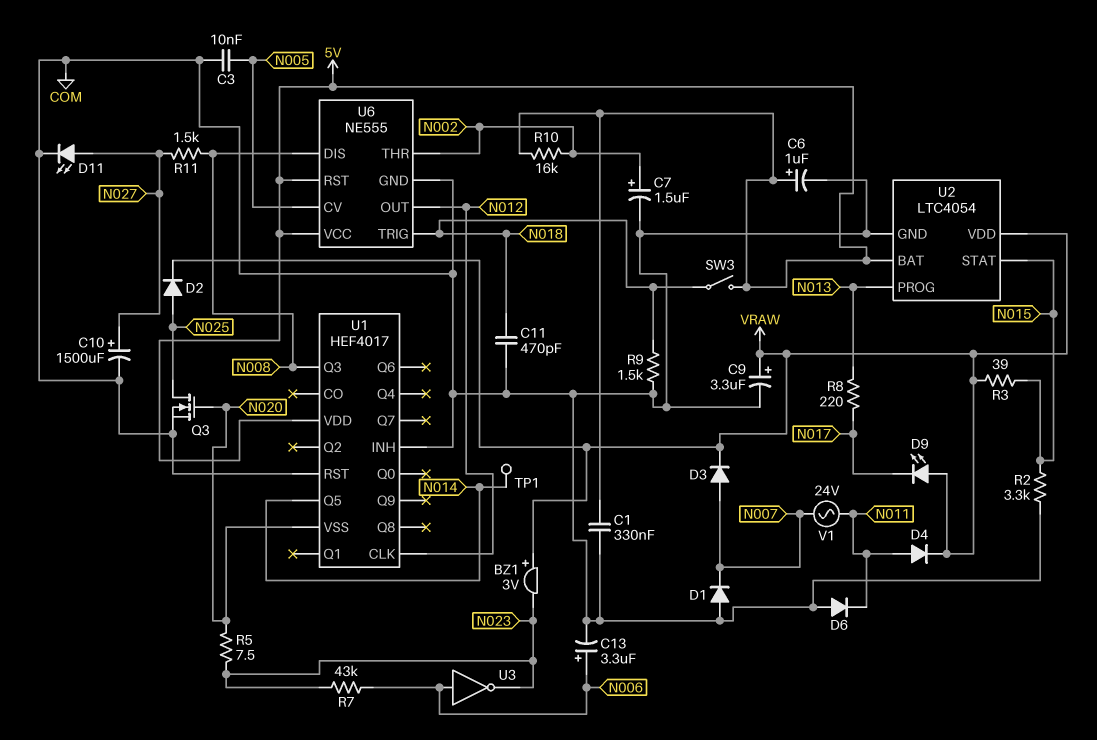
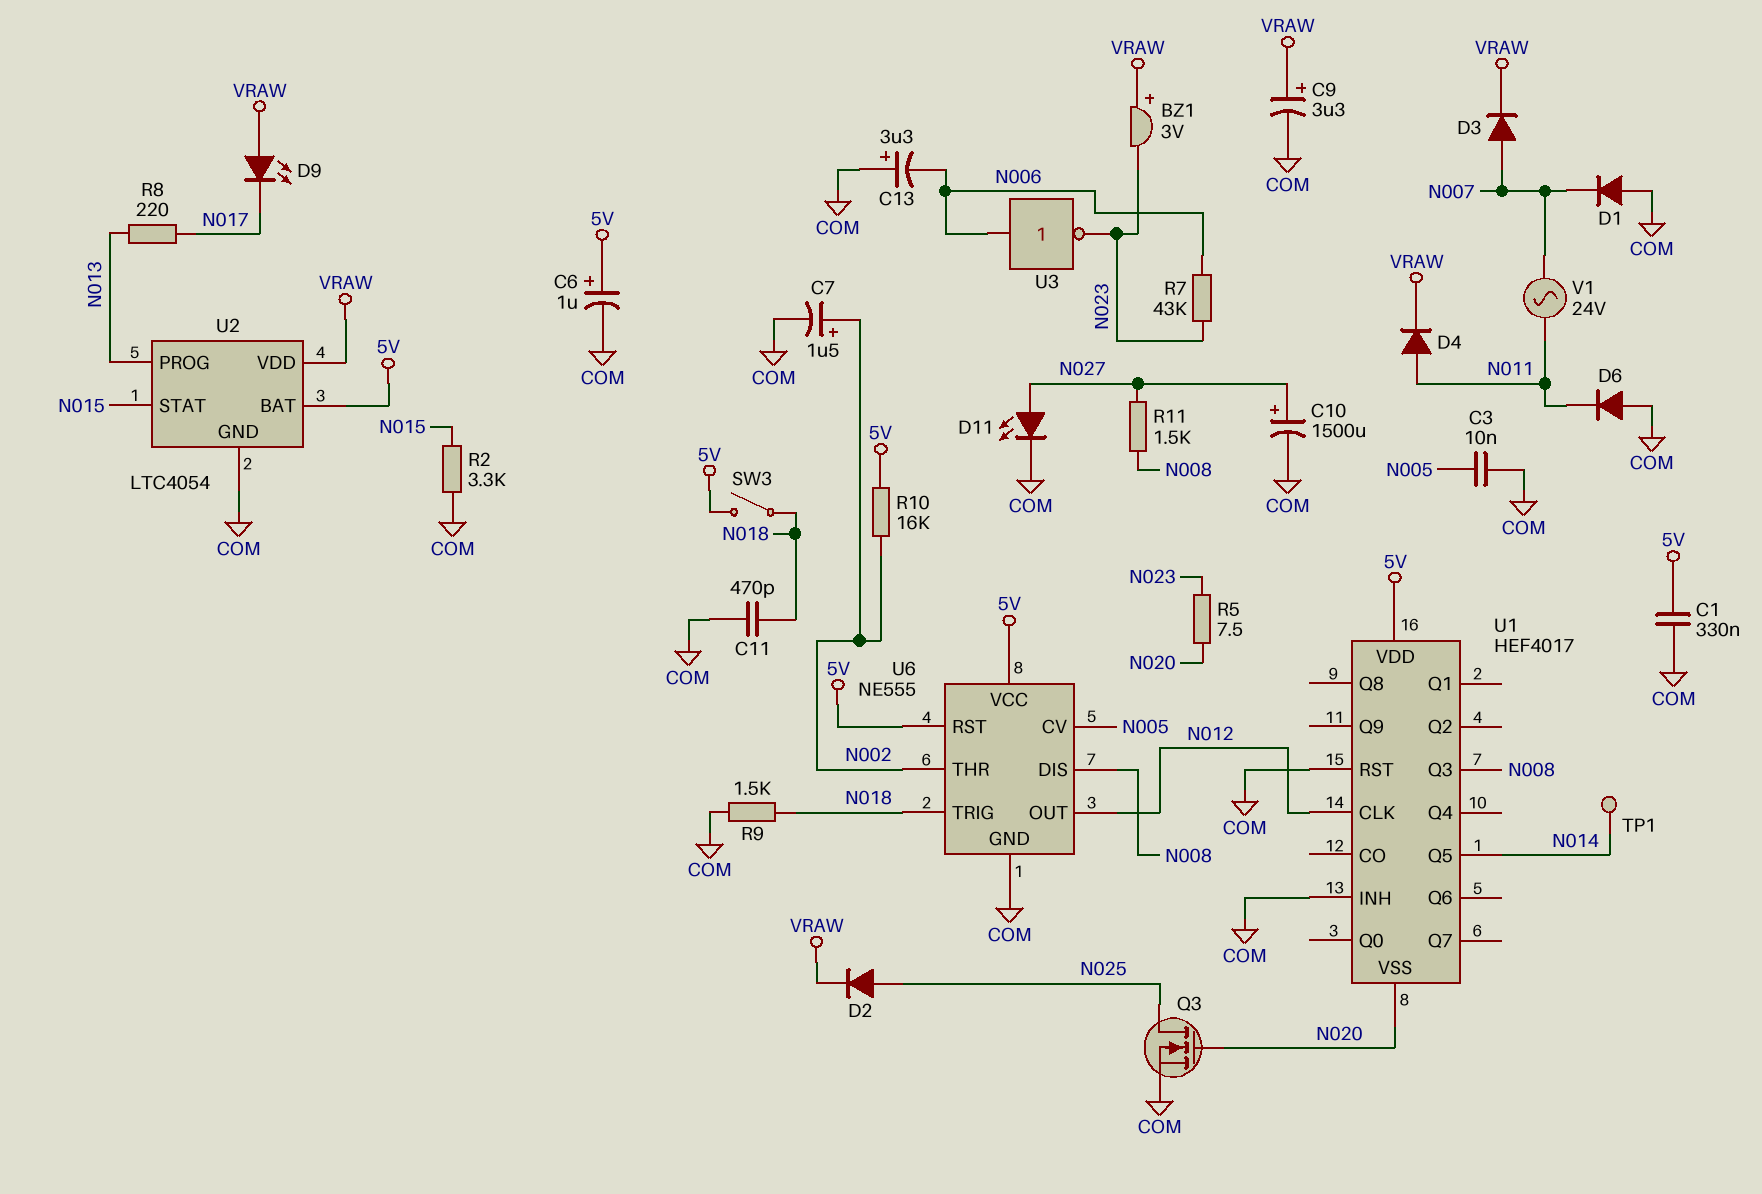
C13: 3.3uF (plus N006, minus COM) -> 3.3uF (plus COM, minus N006)
R3: 39 (N015, VRAW) -> none

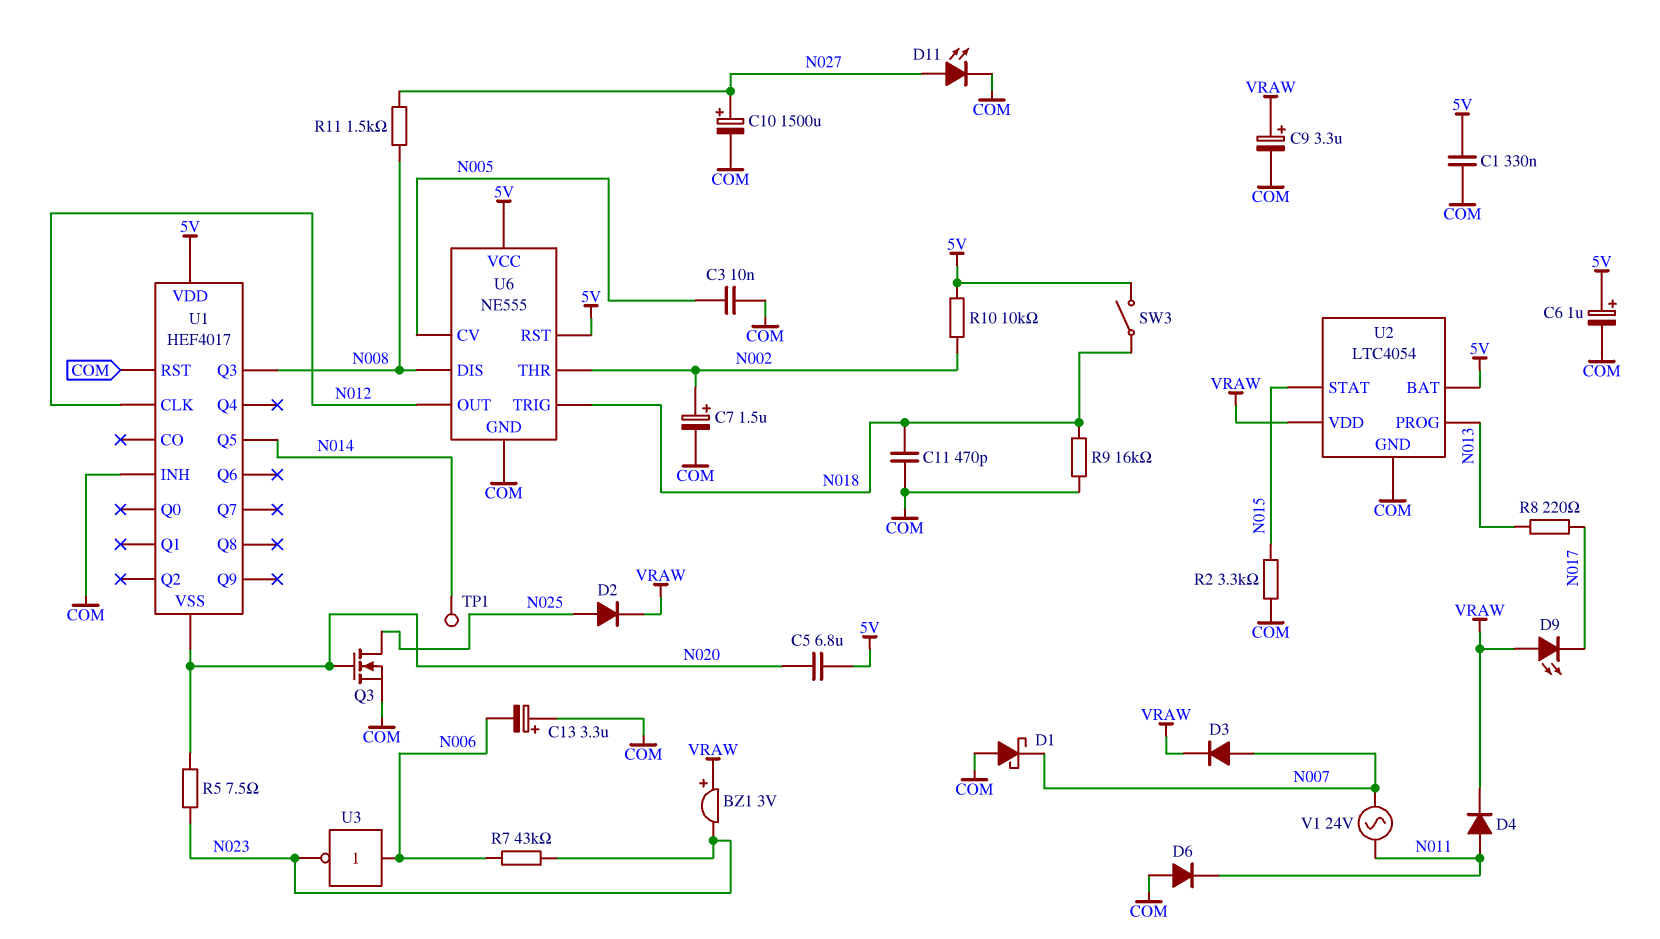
C5: none -> 6.8uF (5V, N020)
D1: diode (A COM, K N007) -> schottky (A COM, K N007)
R9: 1.5k (COM, N018) -> 16k (COM, N018)
R10: 16k (5V, N002) -> 10k (5V, N002)

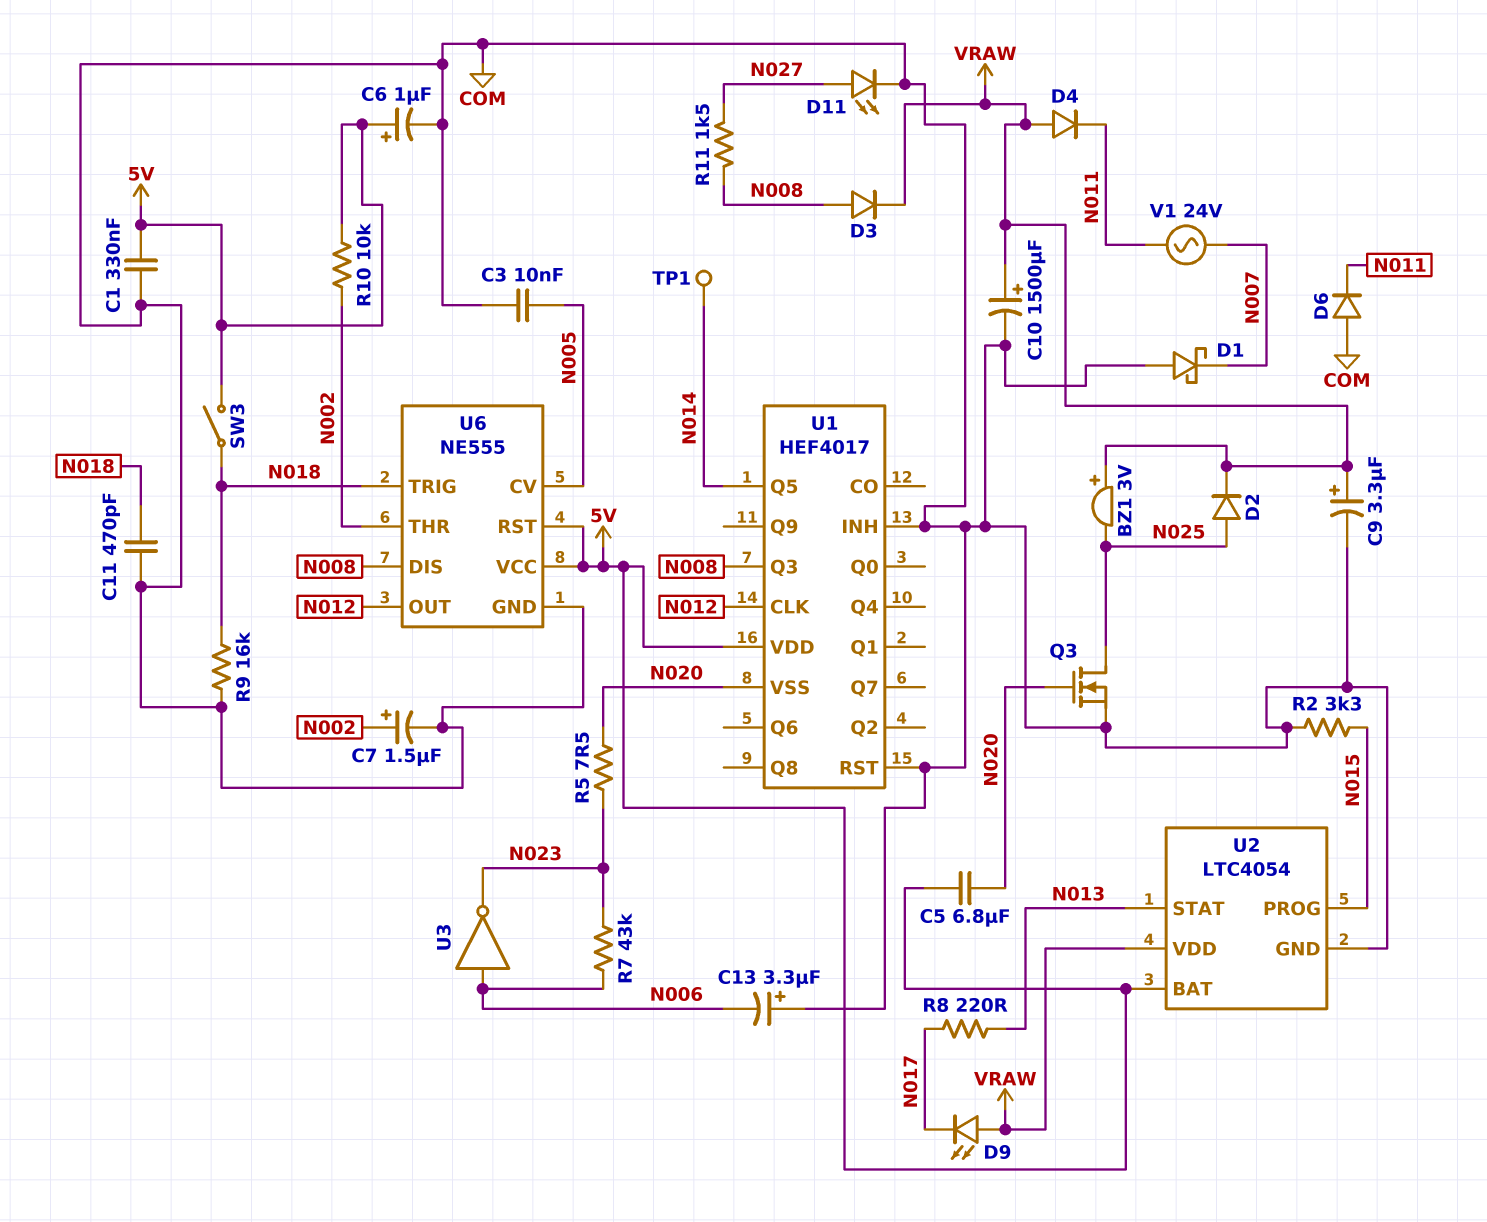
BZ1: buzzer 3V (plus VRAW, minus N023) -> buzzer 3V (plus VRAW, minus N025)
C10: 1500uF (plus N027, minus COM) -> 1500uF (plus VRAW, minus COM)
D3: diode (A N007, K VRAW) -> diode (A N008, K VRAW)
D4: diode (A N011, K VRAW) -> diode (A VRAW, K N011)
U2 pin PROG: N013 -> N015
U2 pin STAT: N015 -> N013

